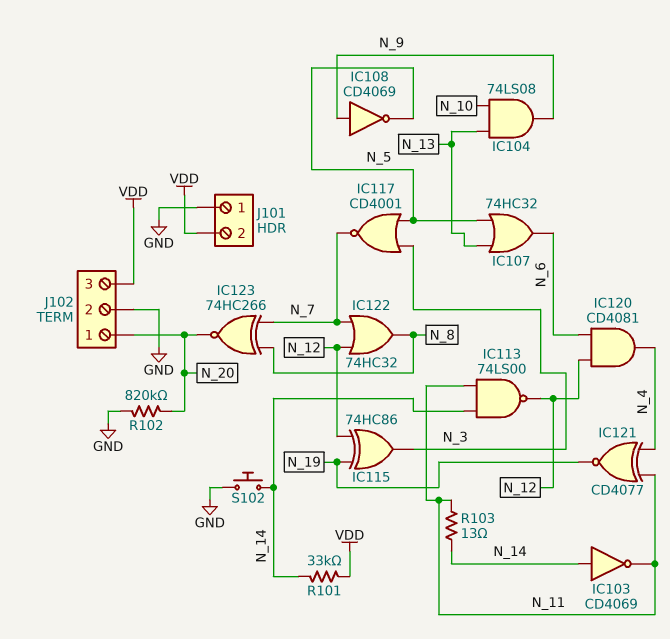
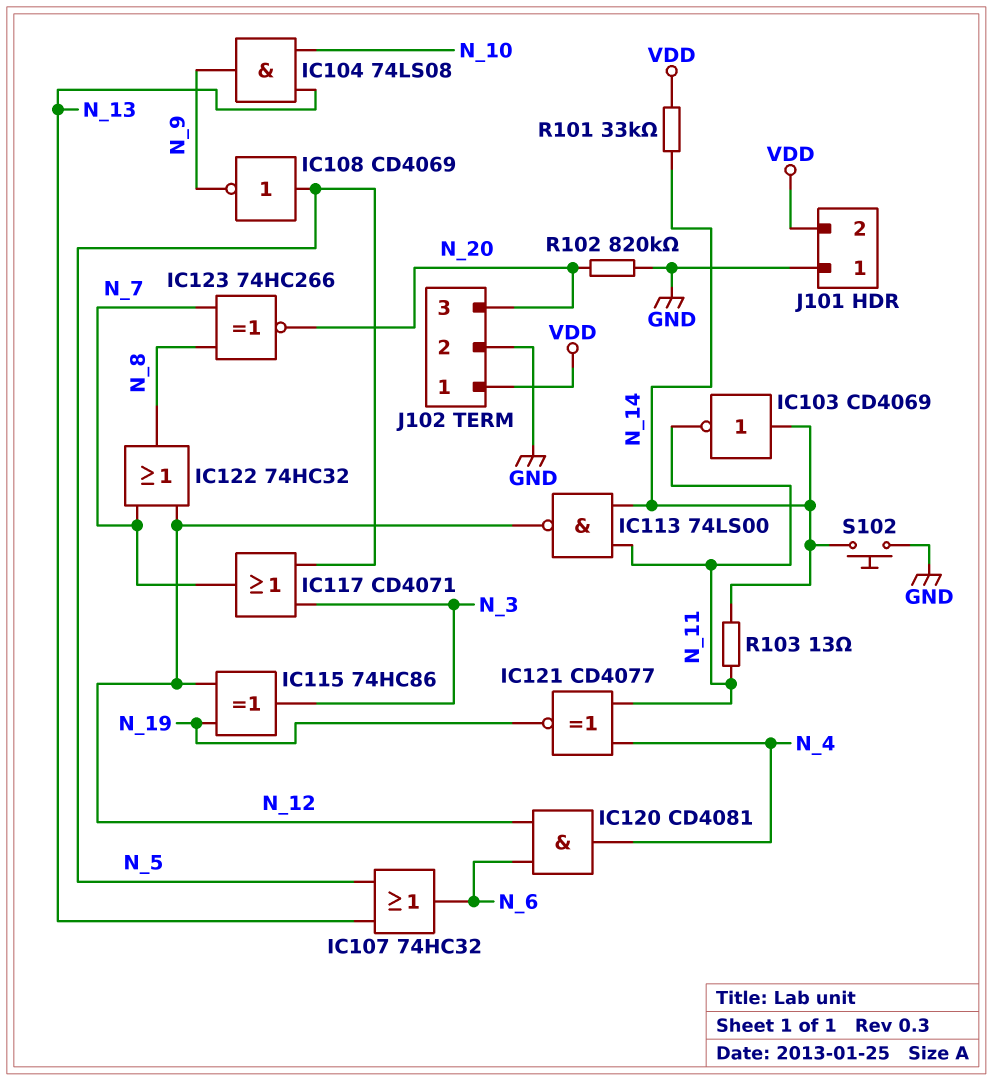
IC108: NOT CD4069 (in N_9, out N_5) -> NOT CD4069 (in N_5, out N_9)
IC117: NOR CD4001 (in N_3, in N_5, out N_7) -> OR CD4071 (in N_3, in N_5, out N_7)
J102 pin 1: N_20 -> VDD
J102 pin 3: VDD -> N_20

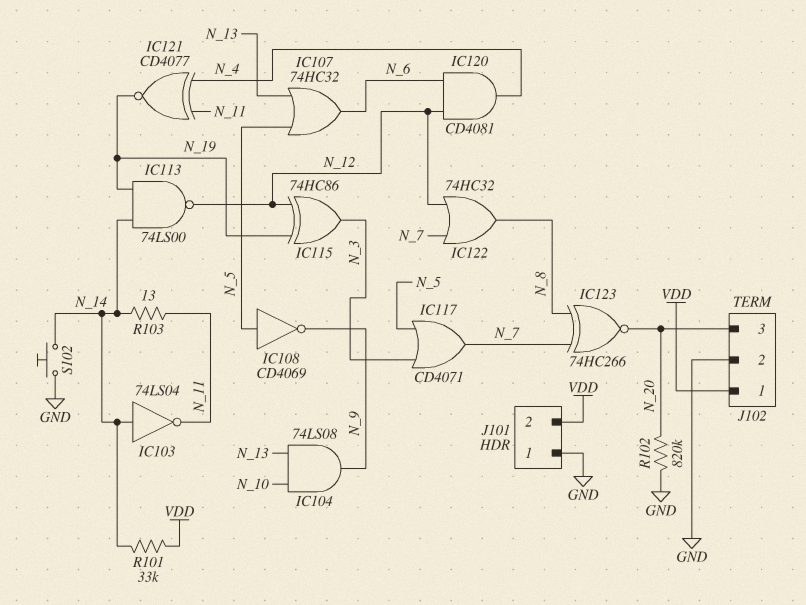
IC103: NOT CD4069 (in N_14, out N_11) -> NOT 74LS04 (in N_14, out N_11)
IC113: NAND 74LS00 (in N_11, in N_14, out N_12) -> NAND 74LS00 (in N_14, in N_19, out N_12)

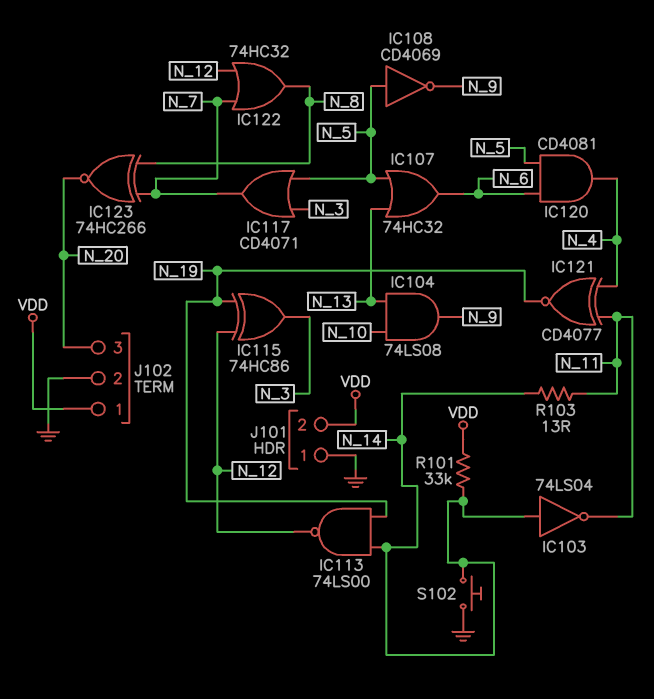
IC120: AND CD4081 (in N_6, in N_12, out N_4) -> AND CD4081 (in N_5, in N_6, out N_4)
R102: 820k (GND, N_20) -> none

